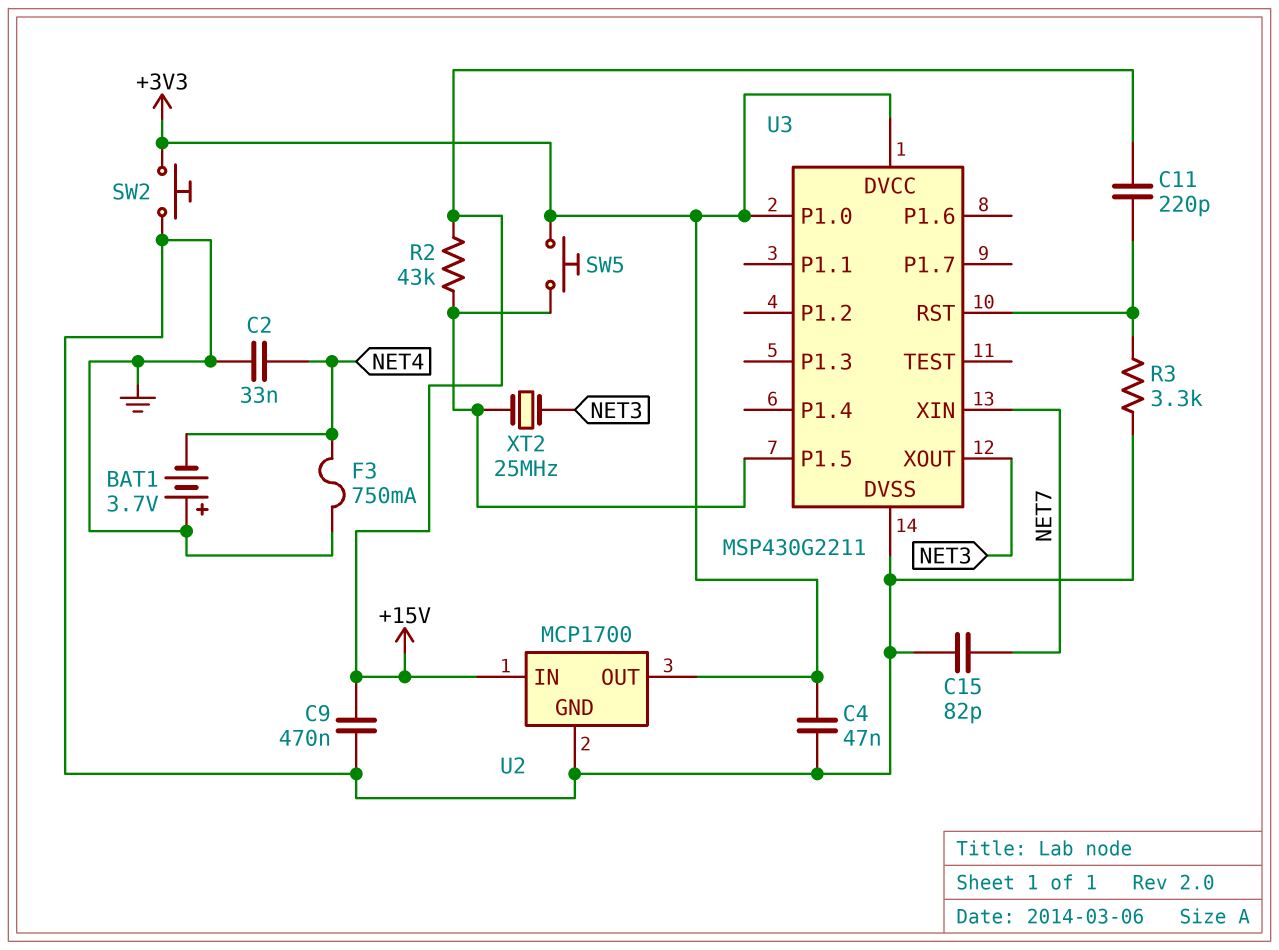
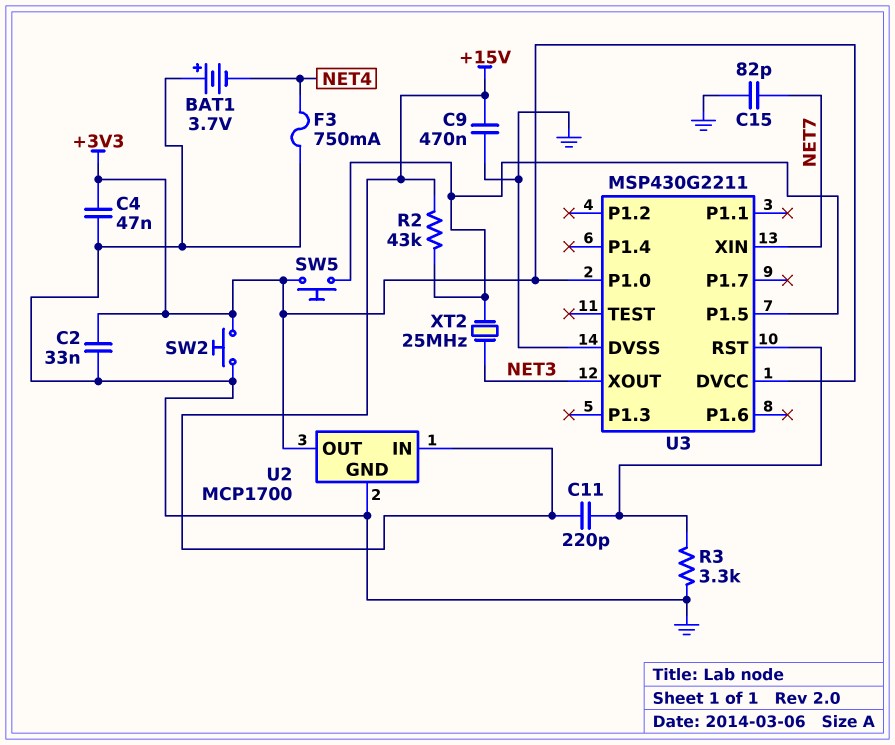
C2: 33nF (GND, NET4) -> 33nF (+3V3, GND)

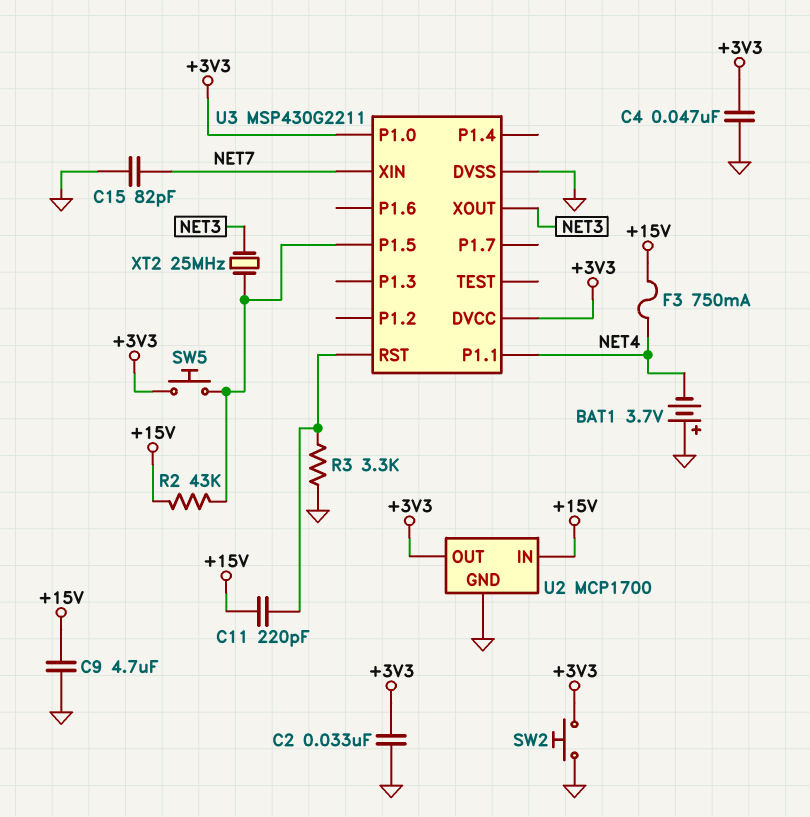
C9: 470nF (+15V, GND) -> 4.7uF (+15V, GND)
F3: 750mA (GND, NET4) -> 750mA (+15V, NET4)
U3 pin P1.1: none -> NET4

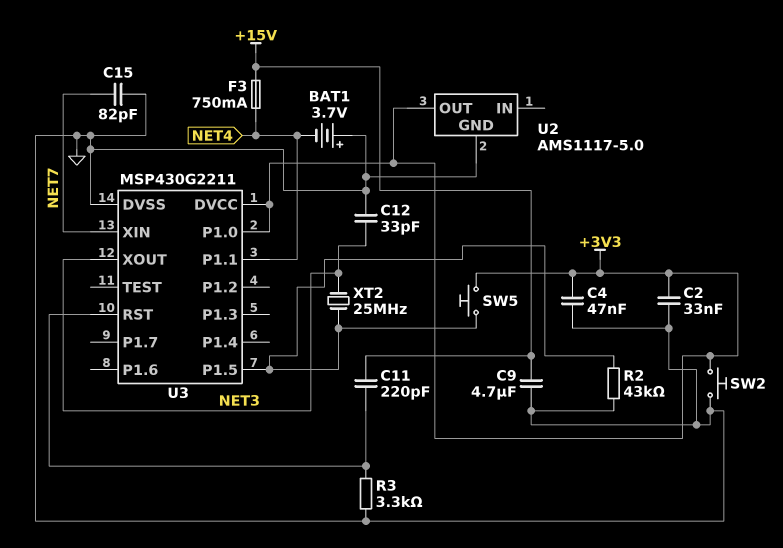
C12: none -> 33pF (GND, NET3)
R2: 43k (+15V, U3/P1.5) -> 43k (GND, U3/P1.5)
U2: MCP1700 -> AMS1117-5.0
U2 pin IN: +15V -> none

